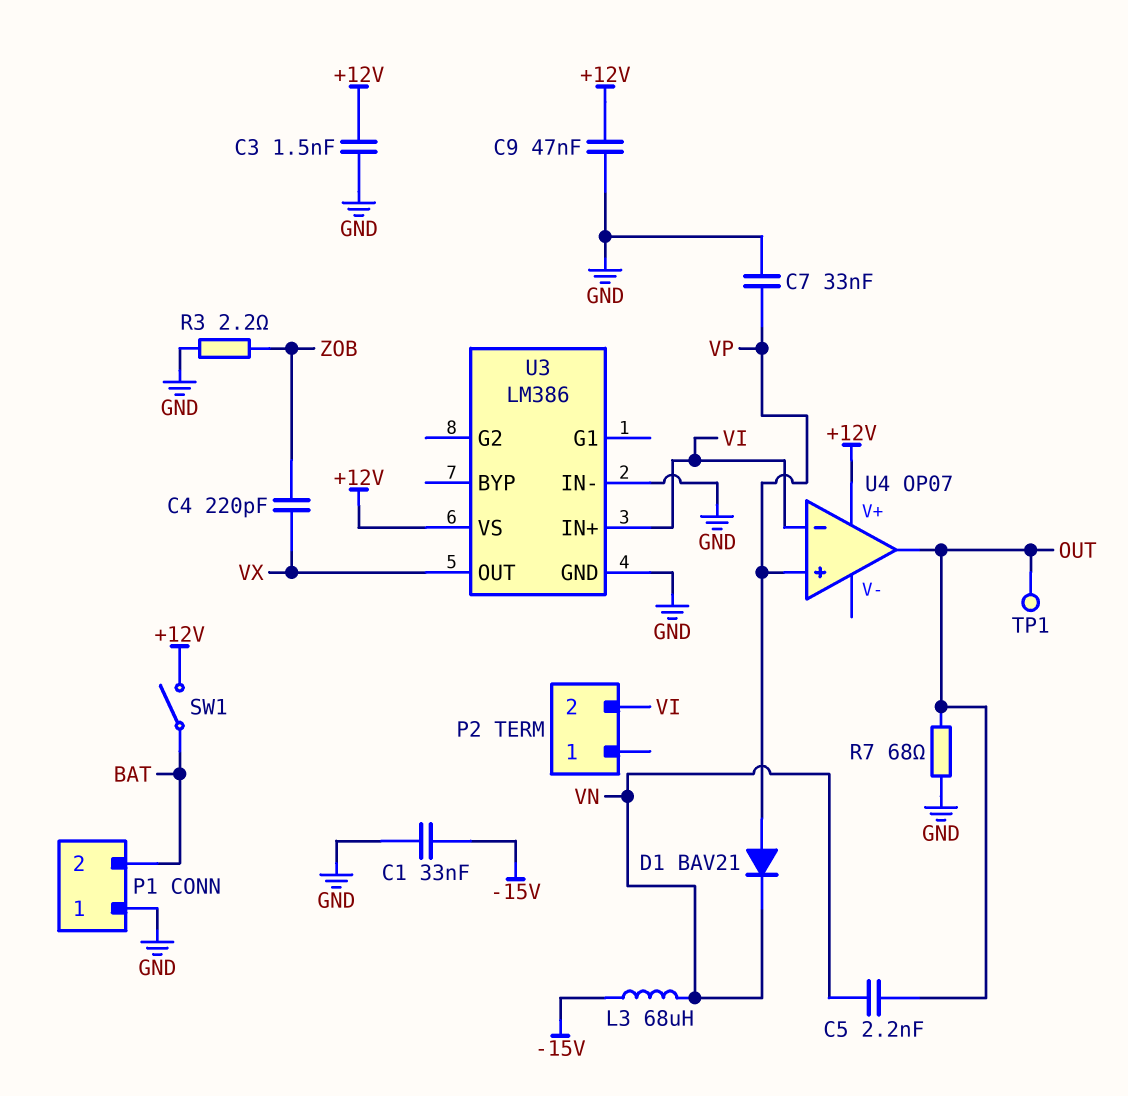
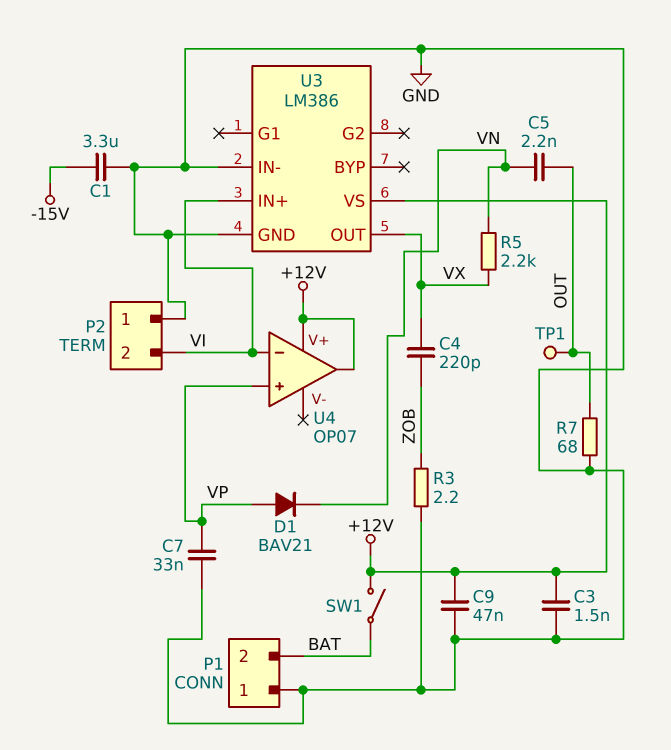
C1: 33nF (-15V, GND) -> 3.3uF (-15V, GND)
L3: 68uH (-15V, VN) -> none
P2 pin 1: none -> GND
R5: none -> 2.2k (VN, VX)
U4 pin out: OUT -> +12V

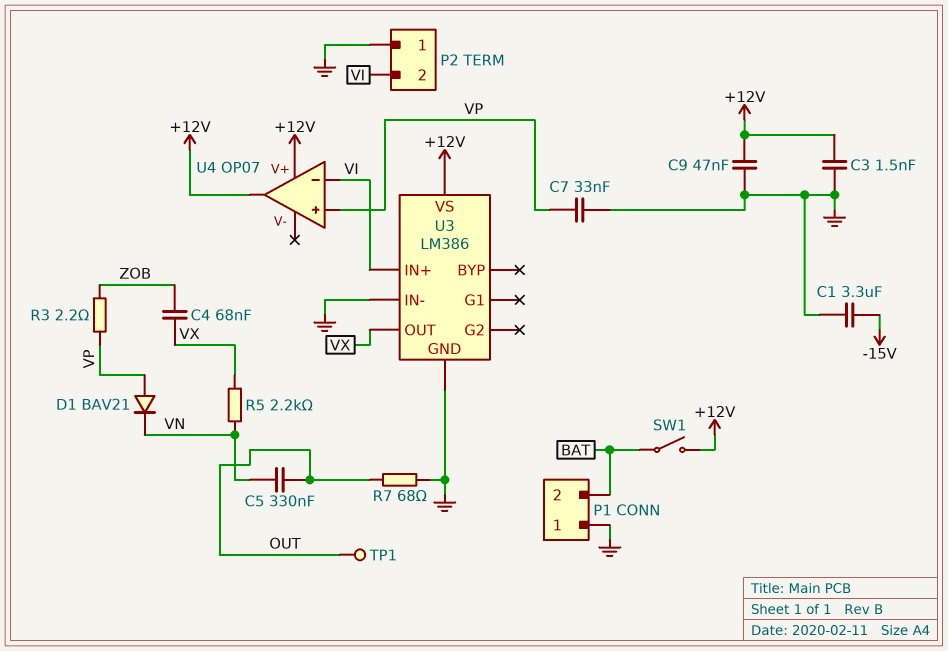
C4: 220pF (VX, ZOB) -> 68nF (VX, ZOB)
C5: 2.2nF (OUT, VN) -> 330nF (OUT, VN)
R3: 2.2 (GND, ZOB) -> 2.2 (VP, ZOB)

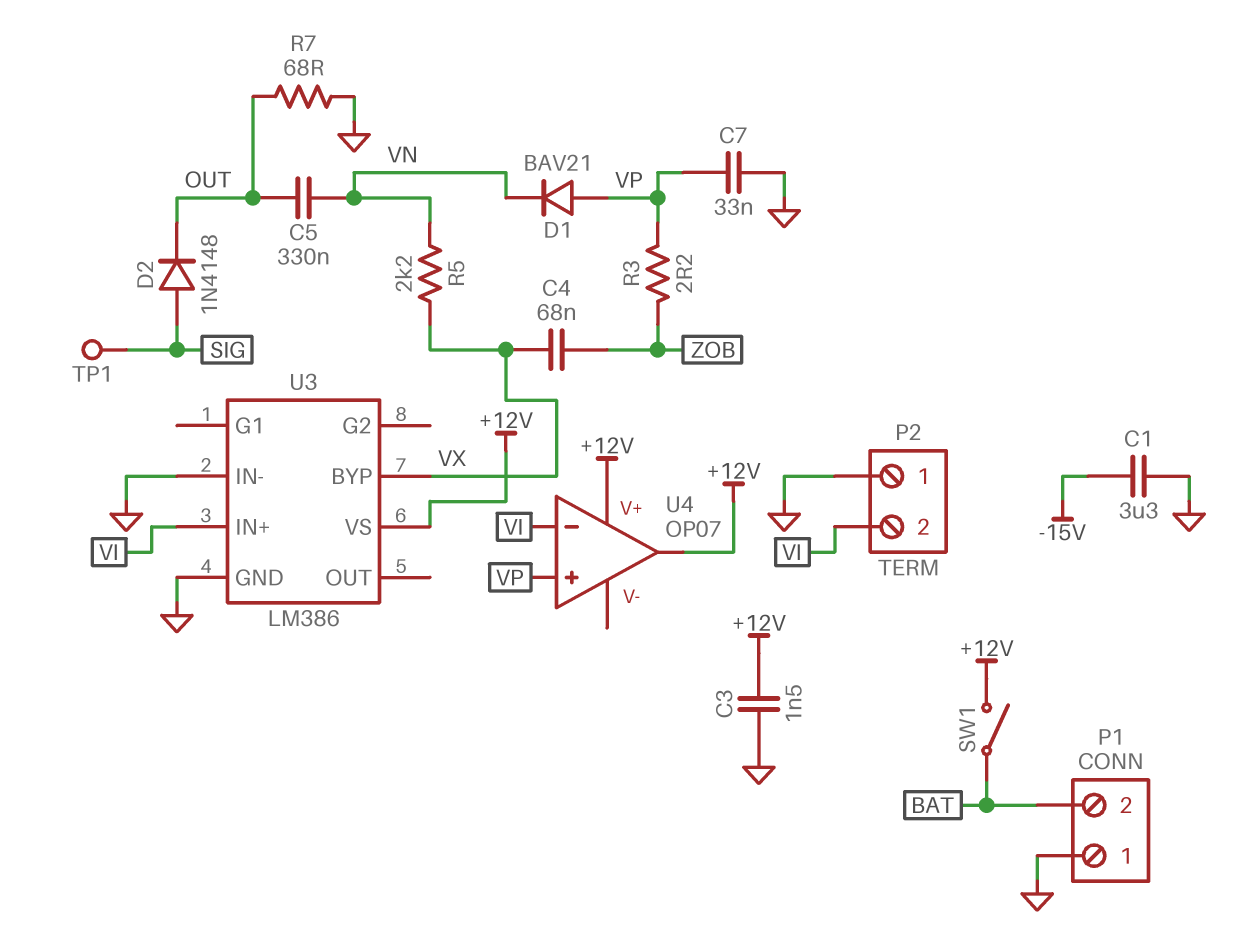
C9: 47nF (+12V, GND) -> none
D2: none -> diode 1N4148 (A SIG, K OUT)
TP1: test point (OUT) -> test point (SIG)
U3 pin BYP: none -> VX
U3 pin OUT: VX -> none

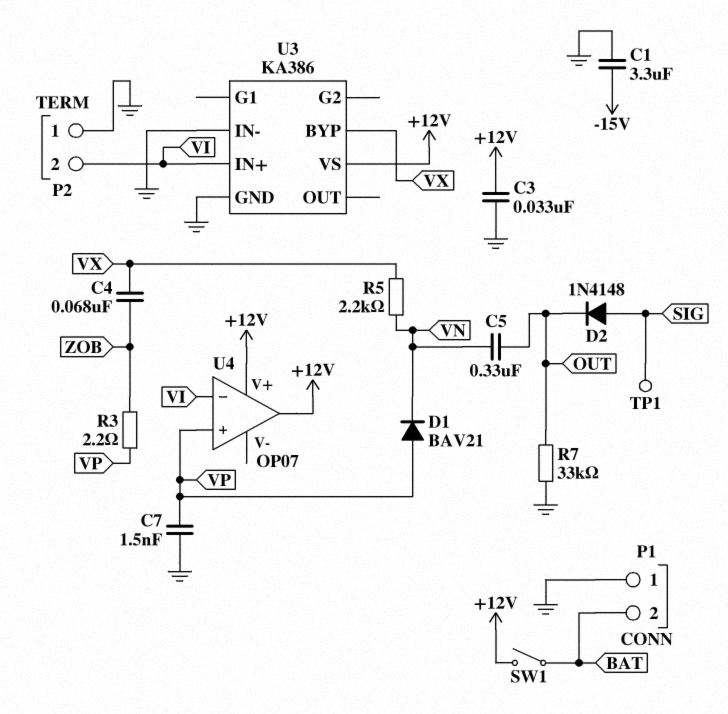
C3: 1.5nF (+12V, GND) -> 33nF (+12V, GND)
C7: 33nF (GND, VP) -> 1.5nF (GND, VP)
R7: 68 (GND, OUT) -> 33k (GND, OUT)
U3: LM386 -> KA386

